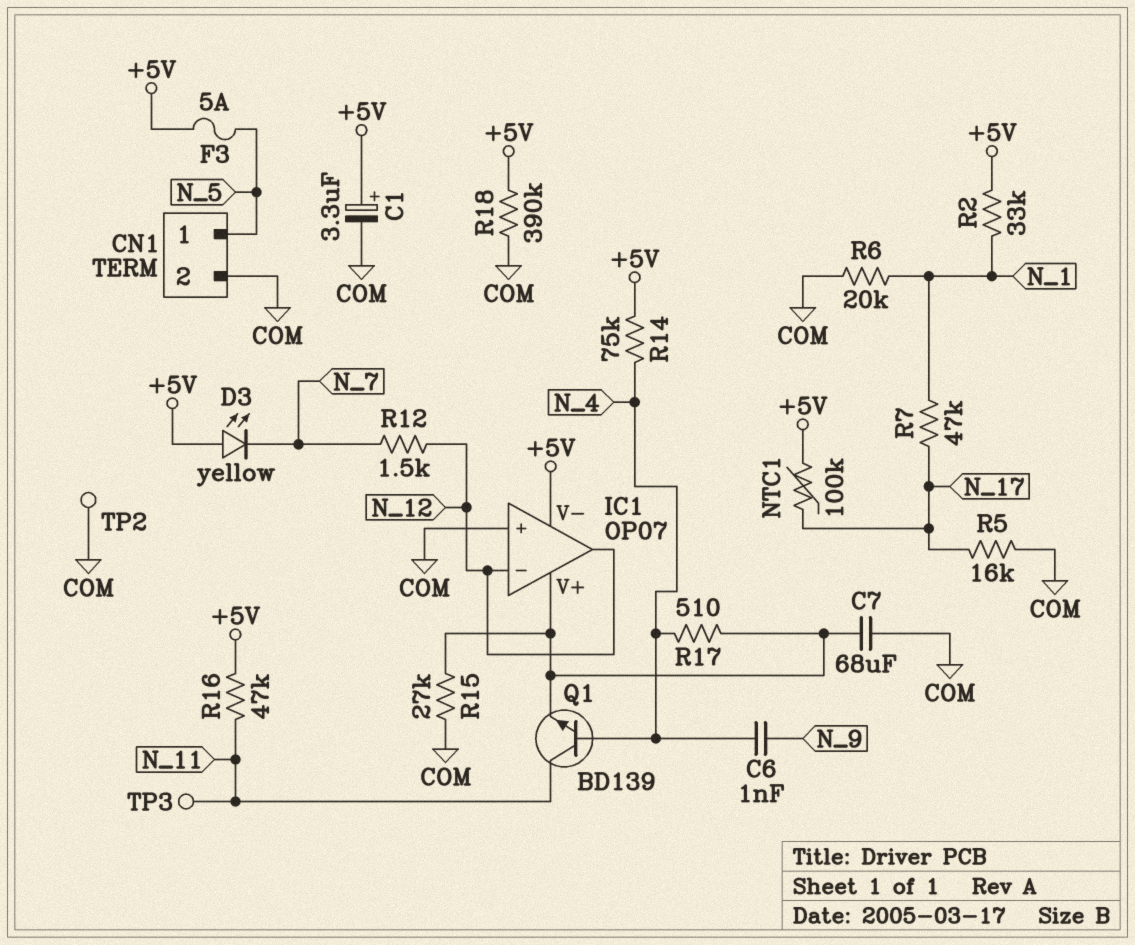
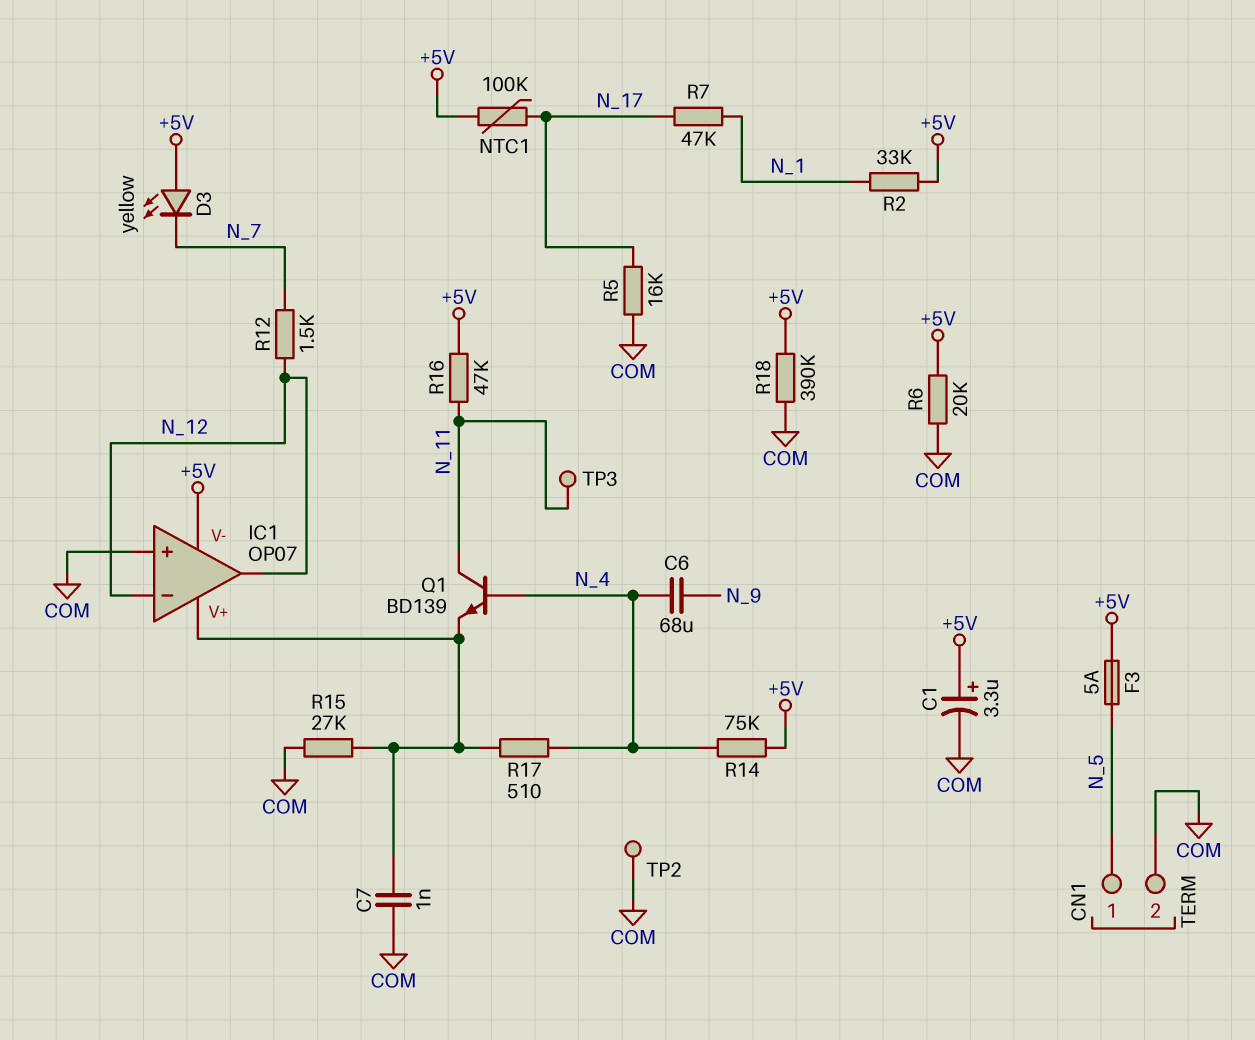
C6: 1nF (N_4, N_9) -> 68uF (N_4, N_9)
C7: 68uF (COM, IC1/V+) -> 1nF (COM, IC1/V+)
R6: 20k (COM, N_1) -> 20k (+5V, COM)

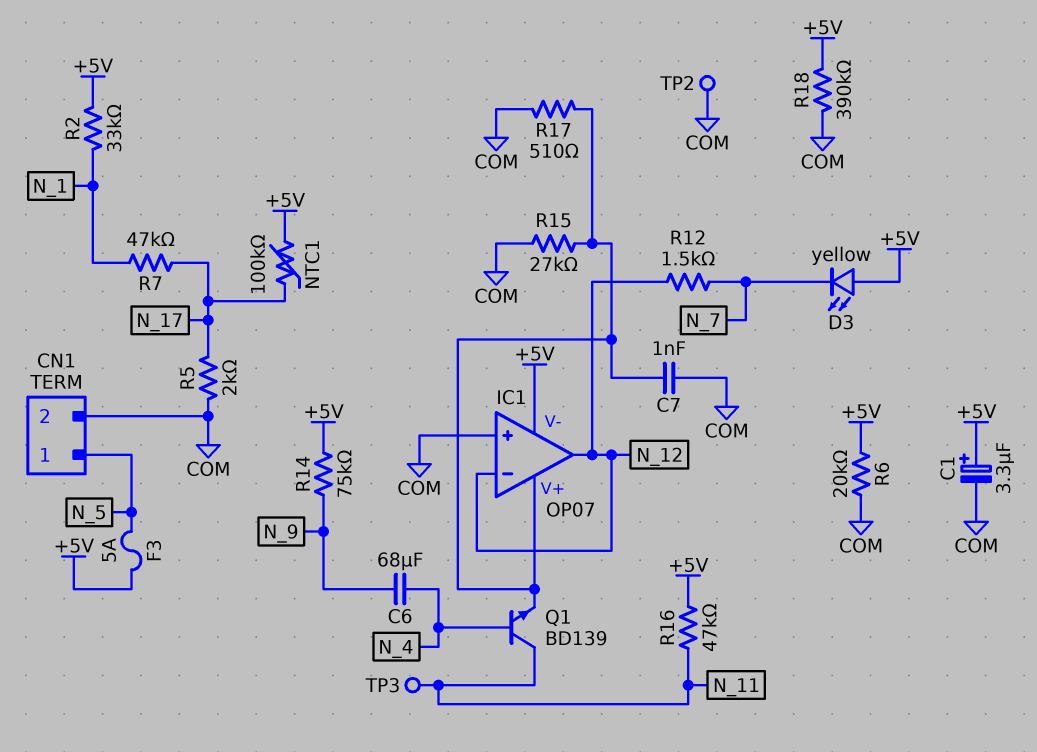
R5: 16k (COM, N_17) -> 2k (COM, N_17)
R14: 75k (+5V, N_4) -> 75k (+5V, N_9)
R17: 510 (IC1/V+, N_4) -> 510 (COM, IC1/V+)

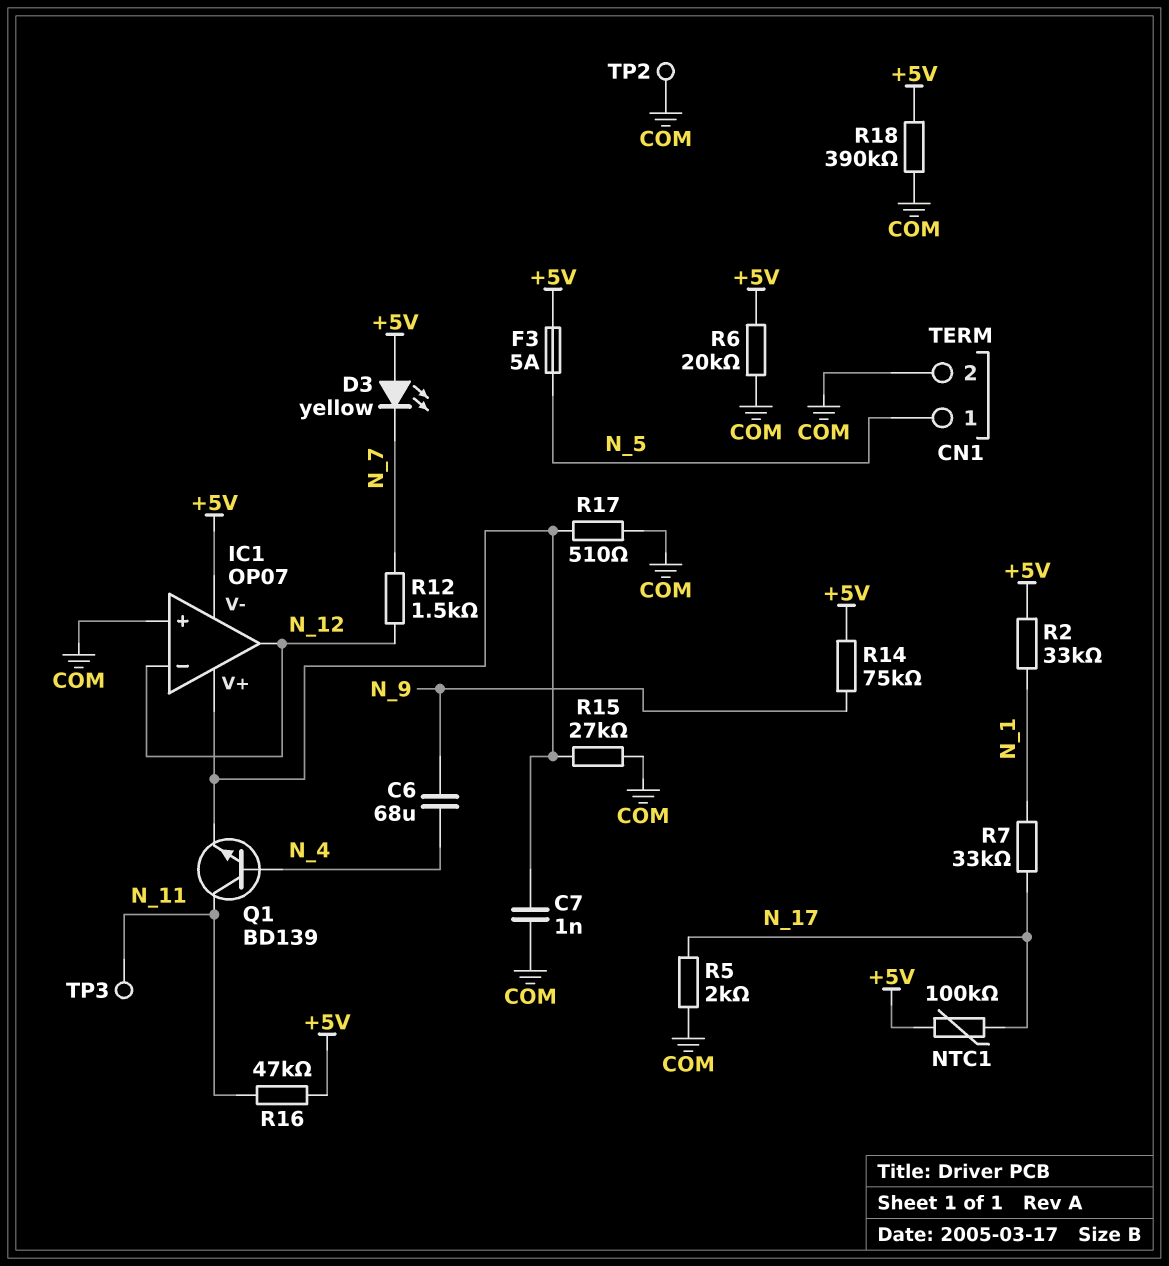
C1: 3.3uF (plus +5V, minus COM) -> none
R7: 47k (N_1, N_17) -> 33k (N_1, N_17)

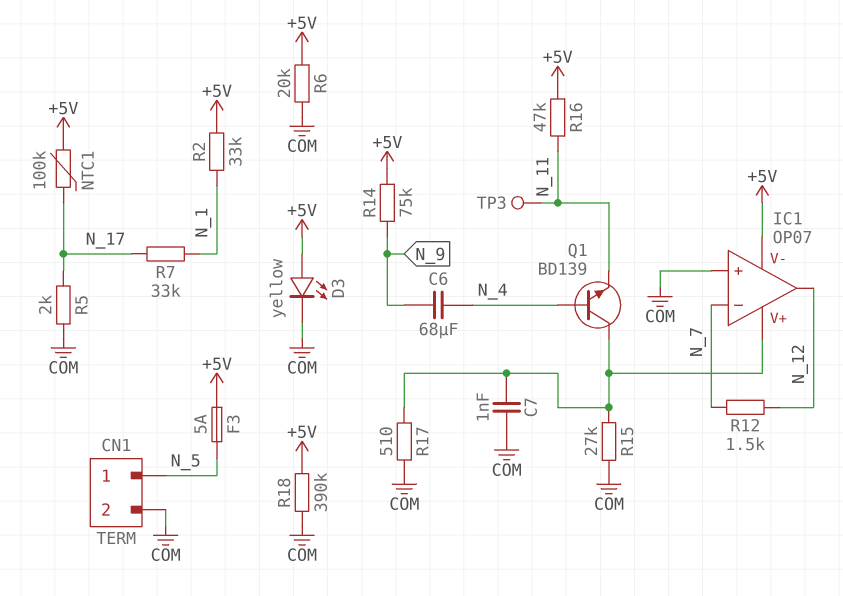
D3: LED yellow (A +5V, K N_7) -> LED yellow (A +5V, K COM)
IC1 pin in-: N_12 -> N_7
Q1: NPN BD139 (B N_4, C N_11, E IC1/V+) -> NPN BD139 (B N_4, C IC1/V+, E N_11)
TP2: test point (COM) -> none

